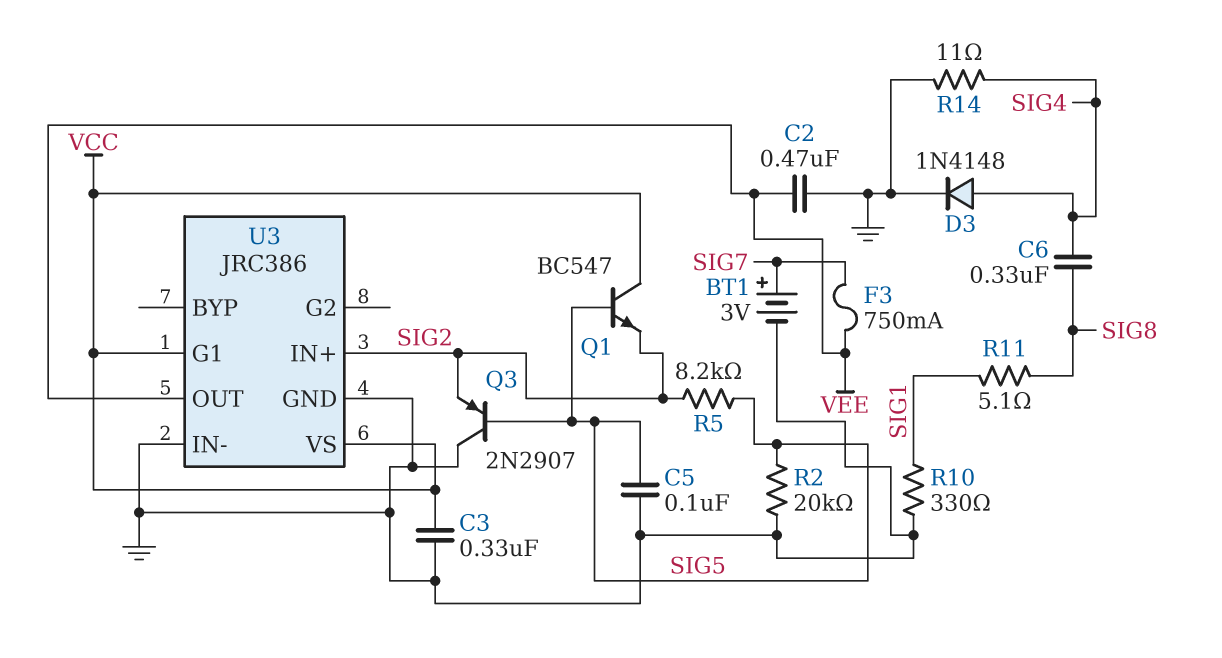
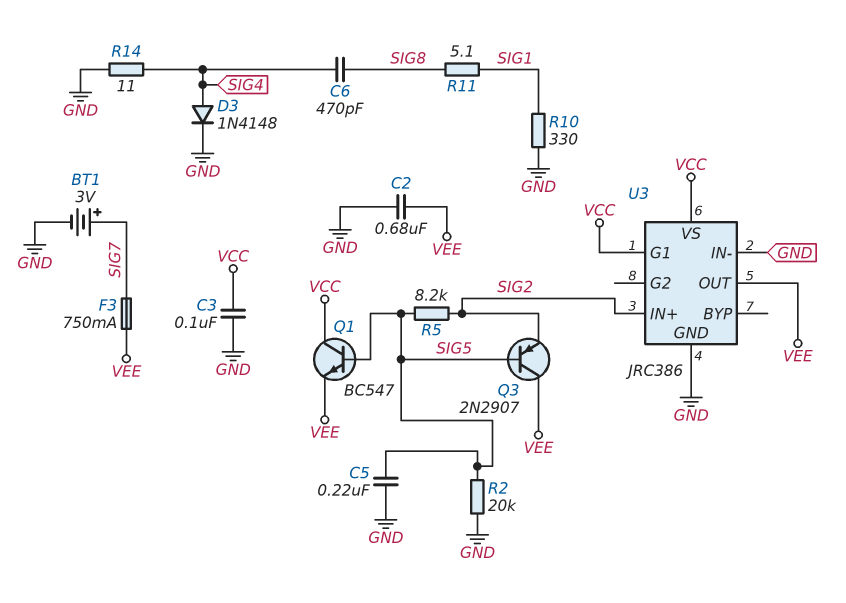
C2: 470nF (GND, VEE) -> 680nF (GND, VEE)
C3: 330nF (GND, VCC) -> 100nF (GND, VCC)
C5: 100nF (GND, SIG5) -> 220nF (GND, SIG5)
C6: 330nF (SIG4, SIG8) -> 470pF (SIG4, SIG8)
Q1: NPN BC547 (B SIG5, C VCC, E SIG2) -> NPN BC547 (B SIG5, C VCC, E VEE)
Q3: PNP 2N2907 (B SIG5, C GND, E SIG2) -> PNP 2N2907 (B SIG5, C VEE, E SIG2)

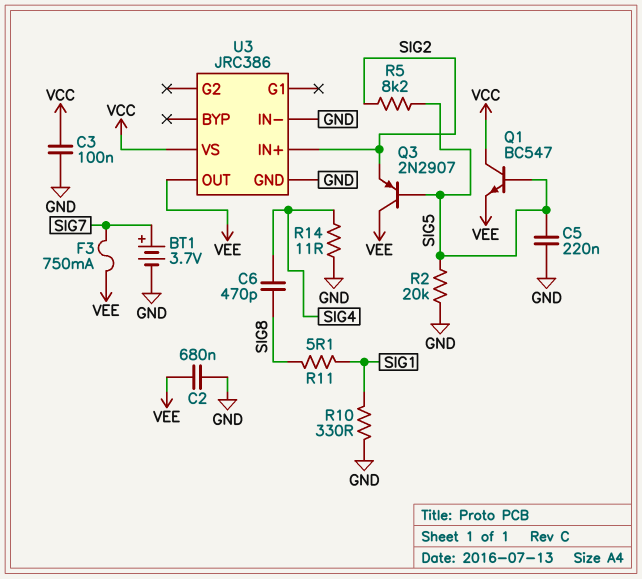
BT1: 3V (plus SIG7, minus GND) -> 3.7V (plus SIG7, minus GND)
D3: diode 1N4148 (A SIG4, K GND) -> none
U3 pin G1: VCC -> none

